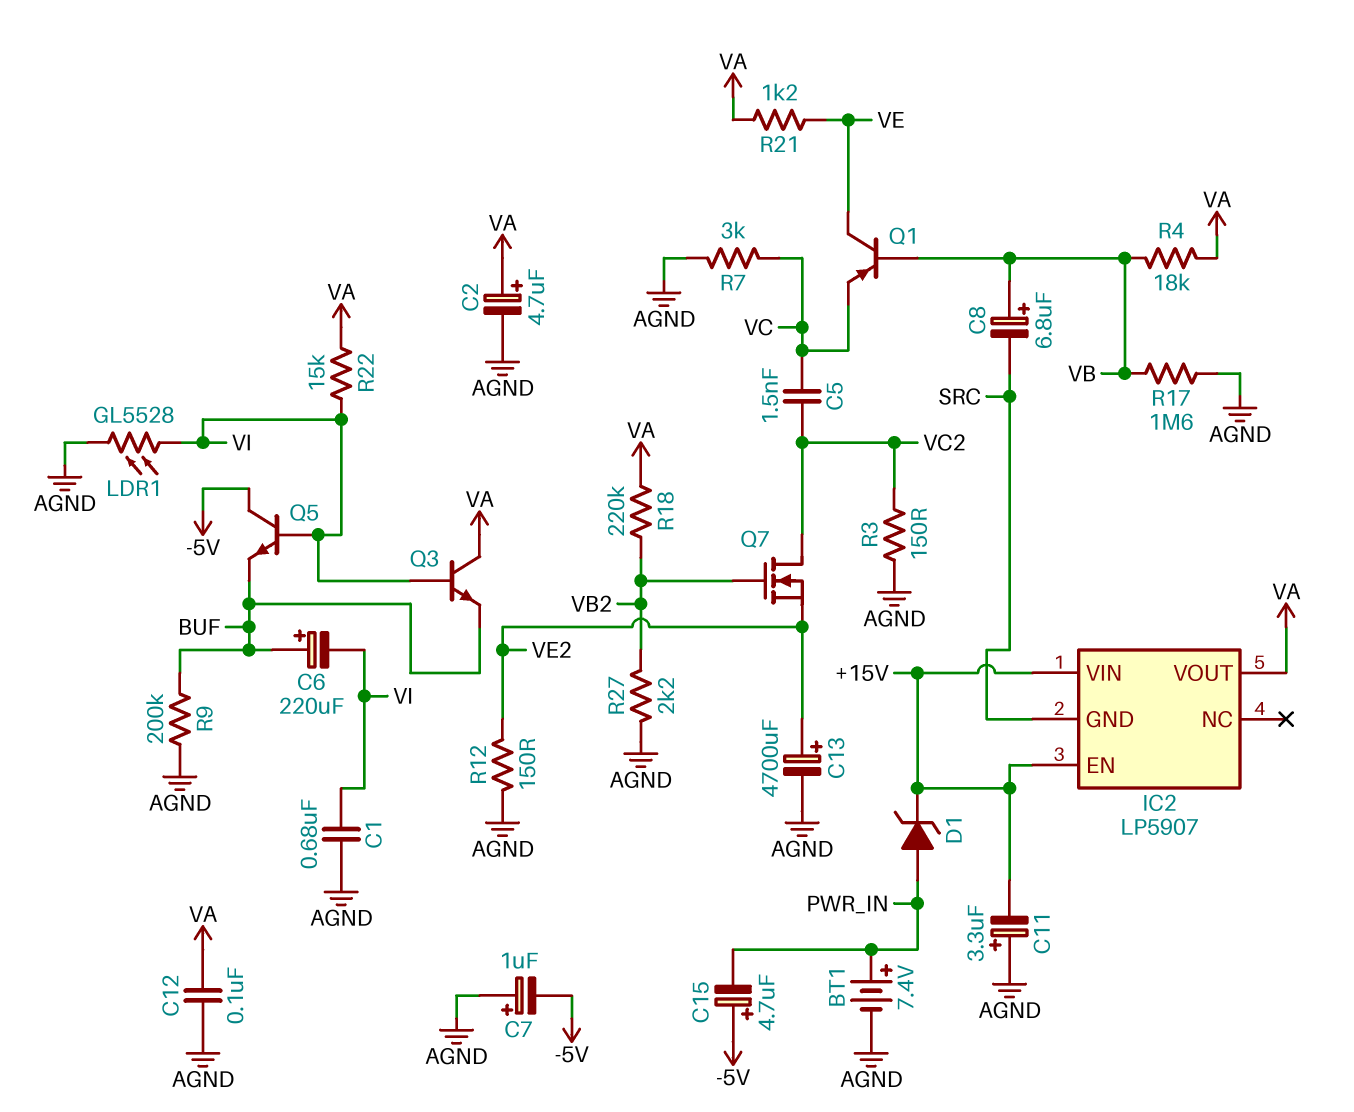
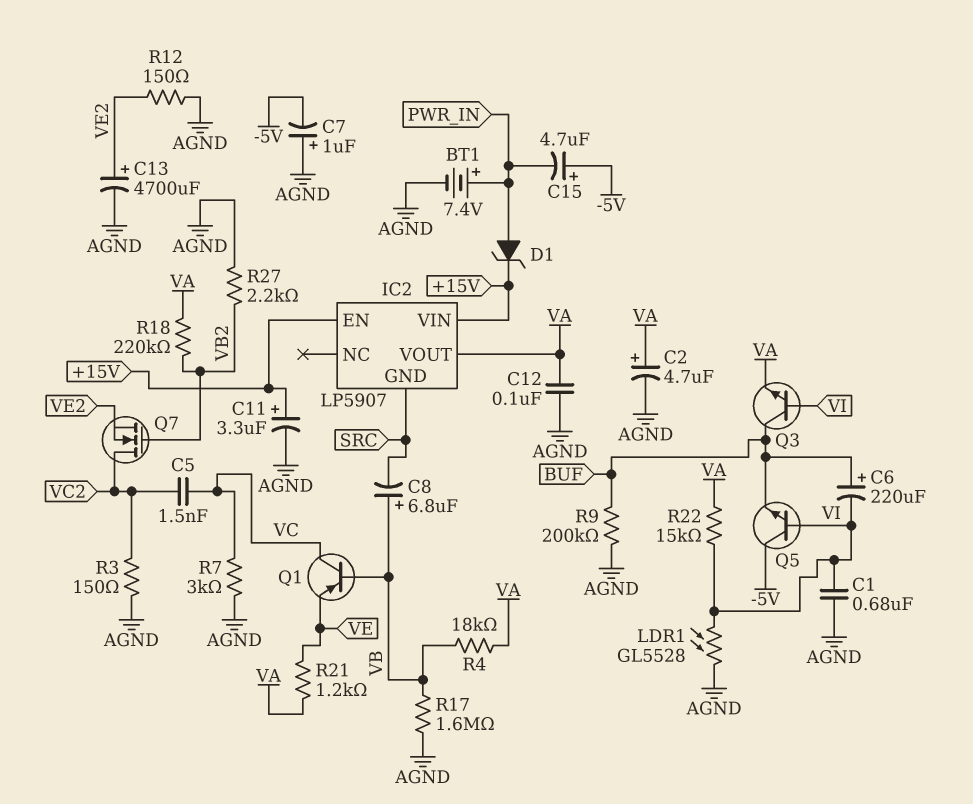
C11: 3.3uF (plus AGND, minus +15V) -> 3.3uF (plus +15V, minus AGND)
Q1: PNP (B VB, C VE, E VC) -> PNP (B VB, C VC, E VE)
Q3: NPN (B VI, C VA, E BUF) -> NPN (B VI, C BUF, E VA)

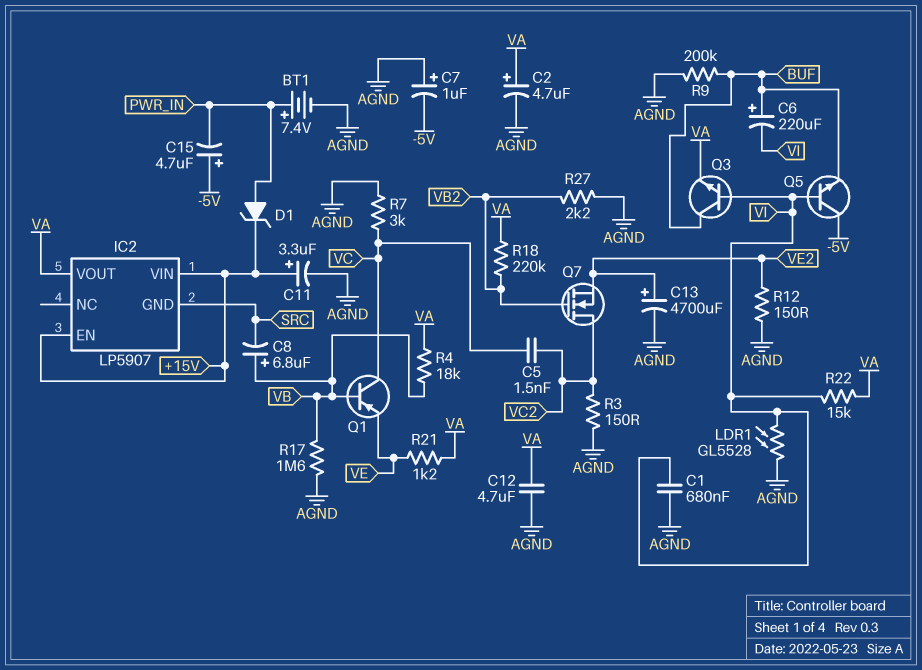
C12: 100nF (AGND, VA) -> 4.7uF (AGND, VA)

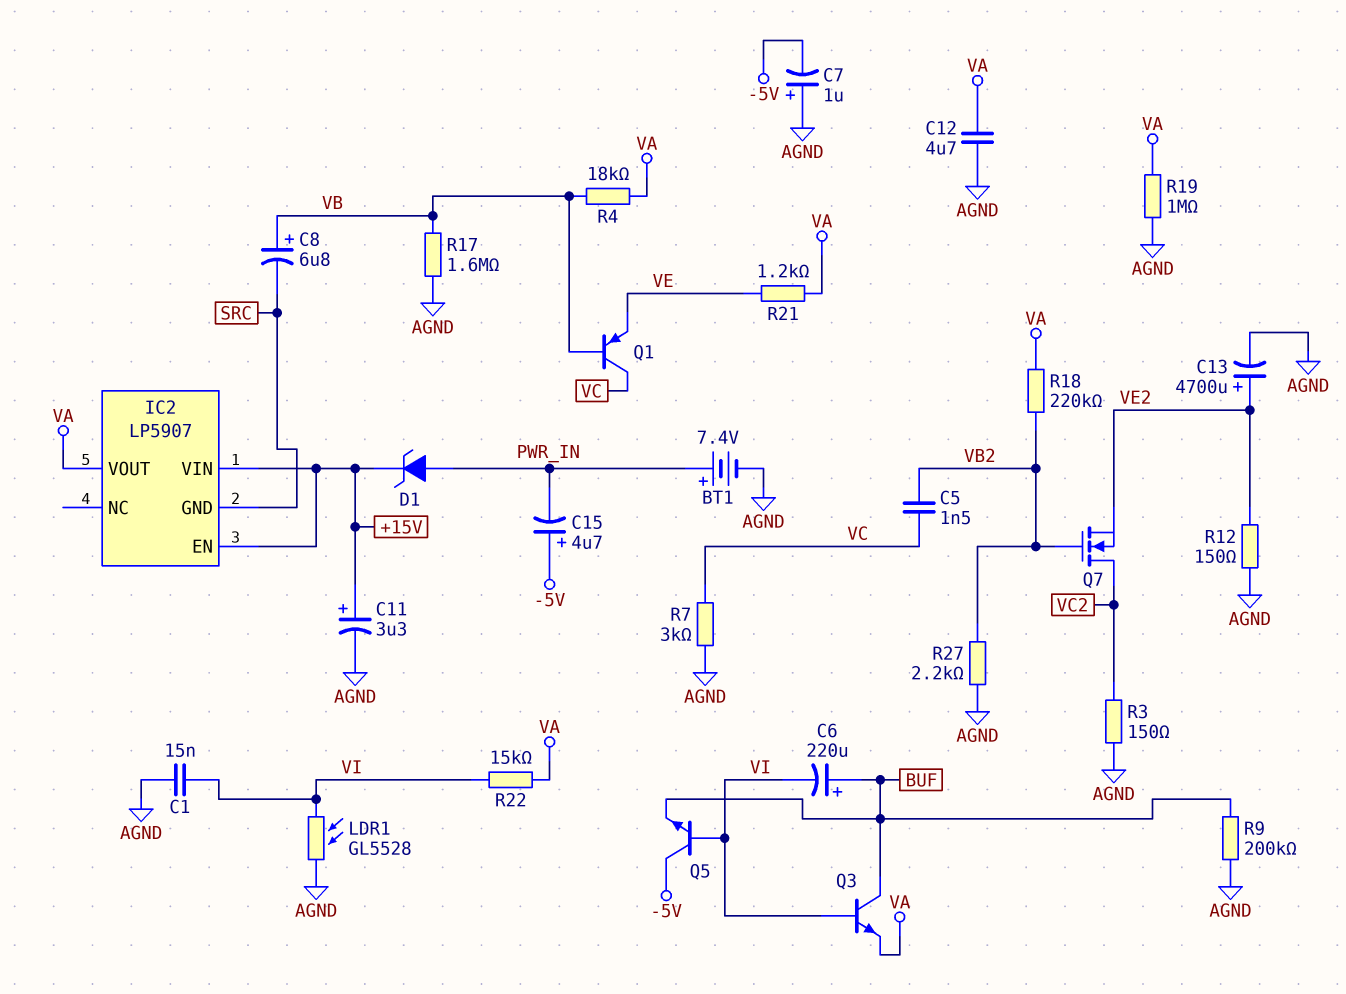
C1: 680nF (AGND, VI) -> 15nF (AGND, VI)
C2: 4.7uF (plus VA, minus AGND) -> none
C5: 1.5nF (VC, VC2) -> 1.5nF (VB2, VC)
R19: none -> 1M (AGND, VA)

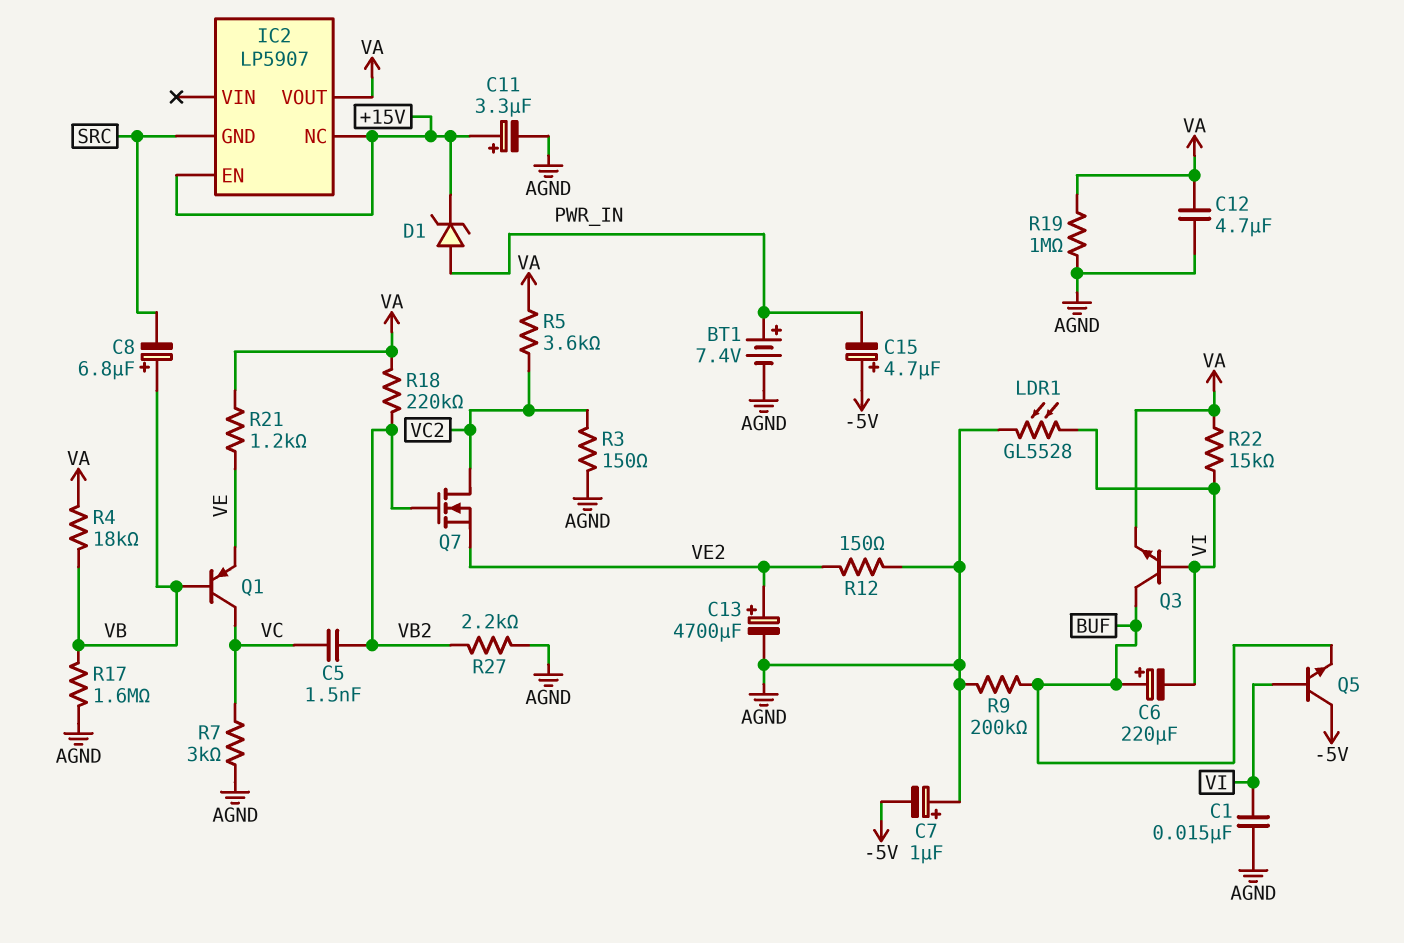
IC2 pin NC: none -> +15V
IC2 pin VIN: +15V -> none
R5: none -> 3.6k (VA, VC2)

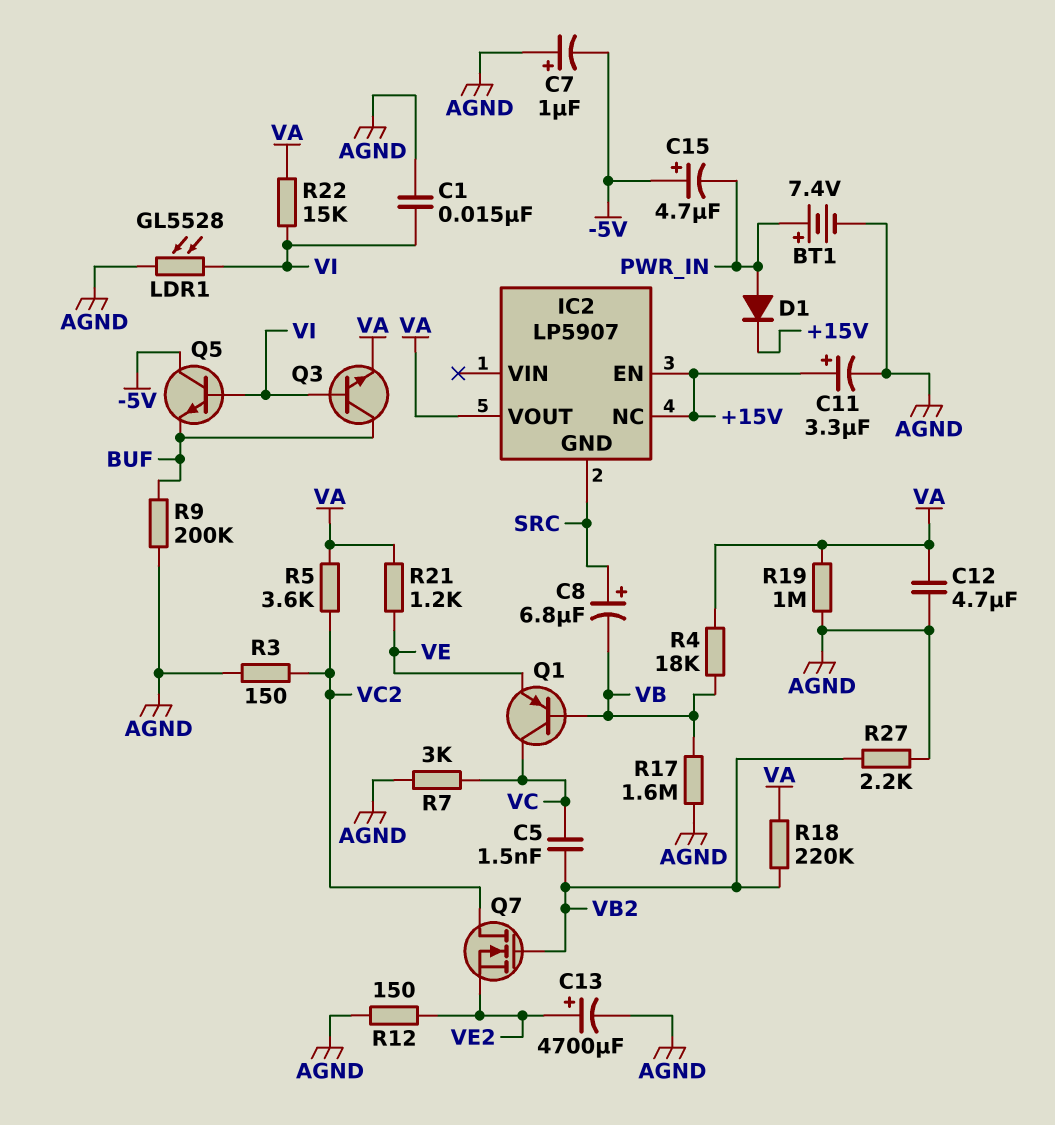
C6: 220uF (plus BUF, minus VI) -> none
C8: 6.8uF (plus VB, minus SRC) -> 6.8uF (plus SRC, minus VB)
D1: zener (A PWR_IN, K +15V) -> diode (A PWR_IN, K +15V)

